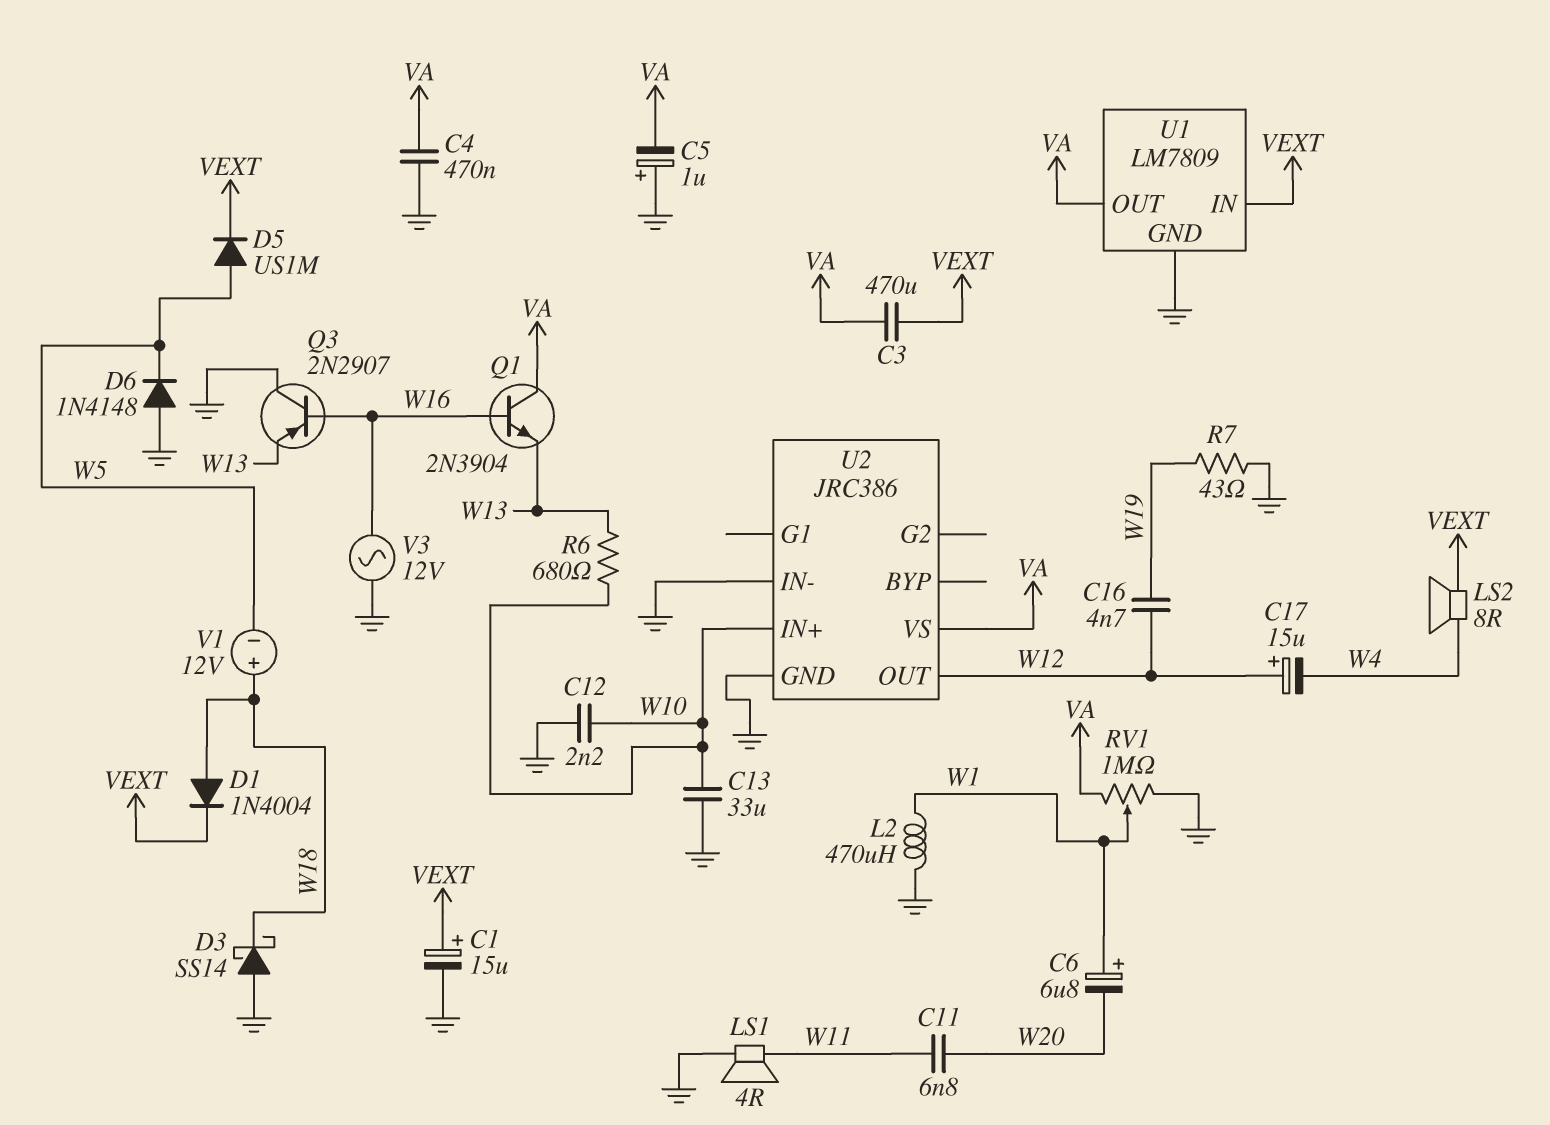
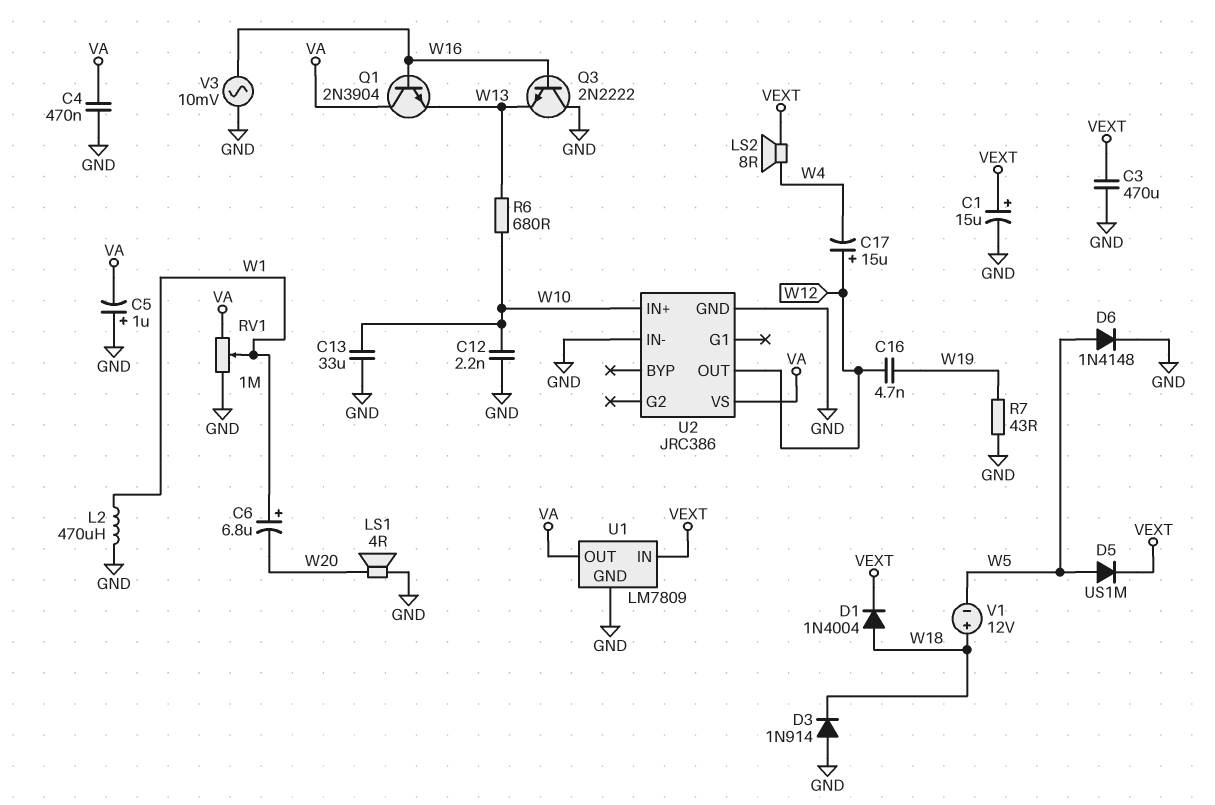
C3: 470uF (VA, VEXT) -> 470uF (GND, VEXT)
C11: 6.8nF (W11, W20) -> none
D3: schottky SS14 (A GND, K W18) -> diode 1N914 (A GND, K W18)
D6: diode 1N4148 (A GND, K W5) -> diode 1N4148 (A W5, K GND)
LS1: speaker 4R (GND, W11) -> speaker 4R (GND, W20)
Q3: PNP 2N2907 (B W16, C GND, E W13) -> NPN 2N2222 (B W16, C GND, E W13)
V3: AC 12V (GND, W16) -> AC 10mV (GND, W16)

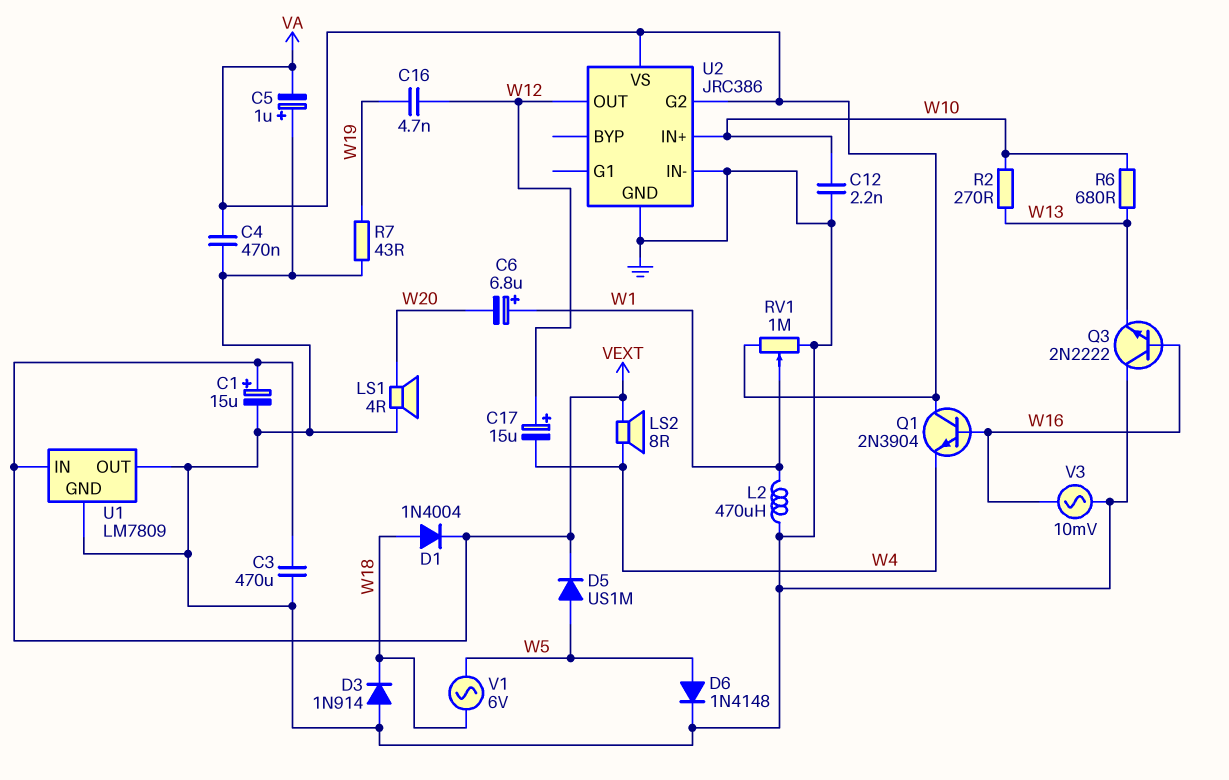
C13: 33uF (GND, W10) -> none
Q1: NPN 2N3904 (B W16, C VA, E W13) -> NPN 2N3904 (B W16, C VA, E W4)
R2: none -> 270 (W10, W13)
U1 pin OUT: VA -> GND
U2 pin G2: none -> VA
V1: 12V (plus W18, minus W5) -> AC 6V (W5, W18)

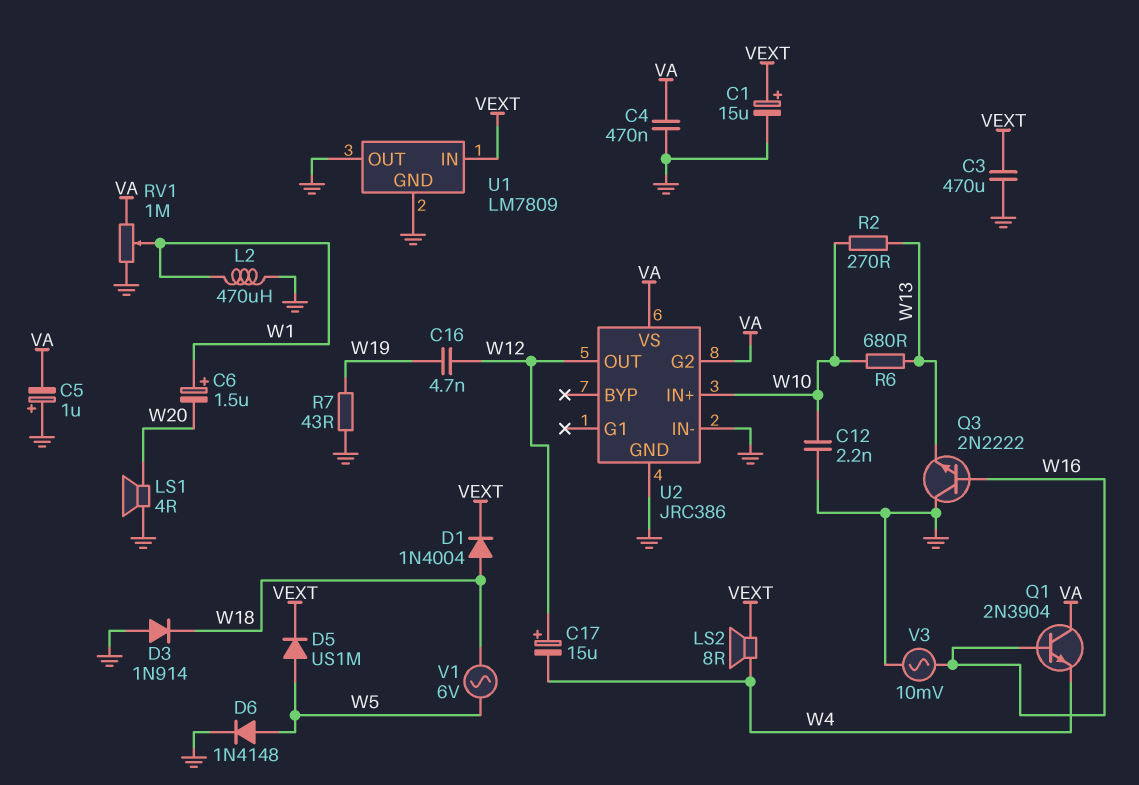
C6: 6.8uF (plus W1, minus W20) -> 1.5uF (plus W1, minus W20)

